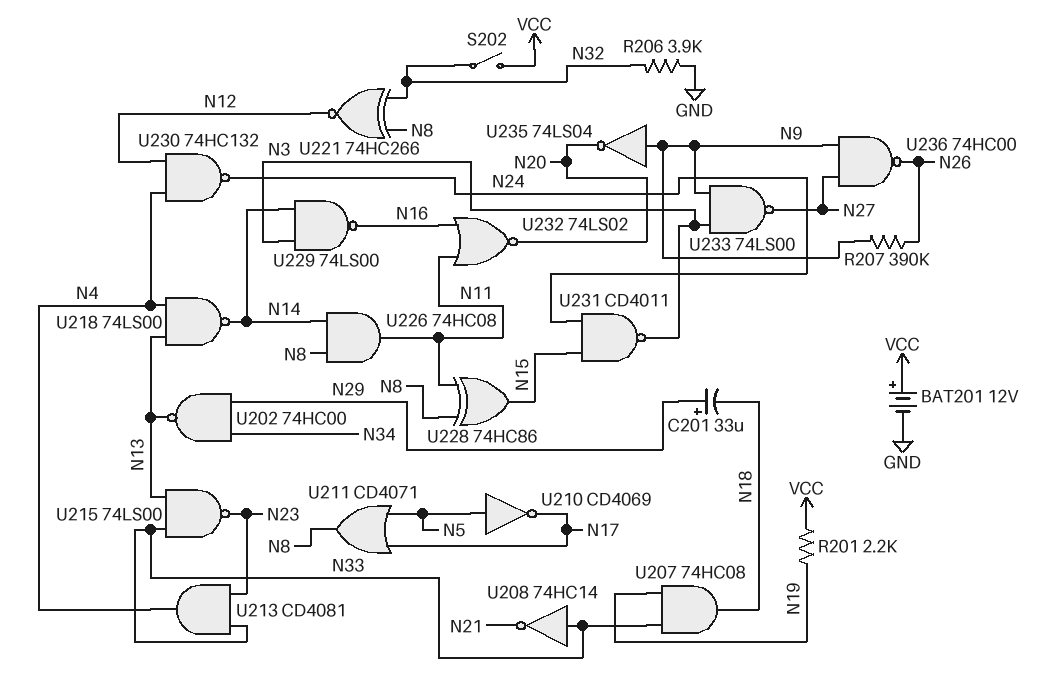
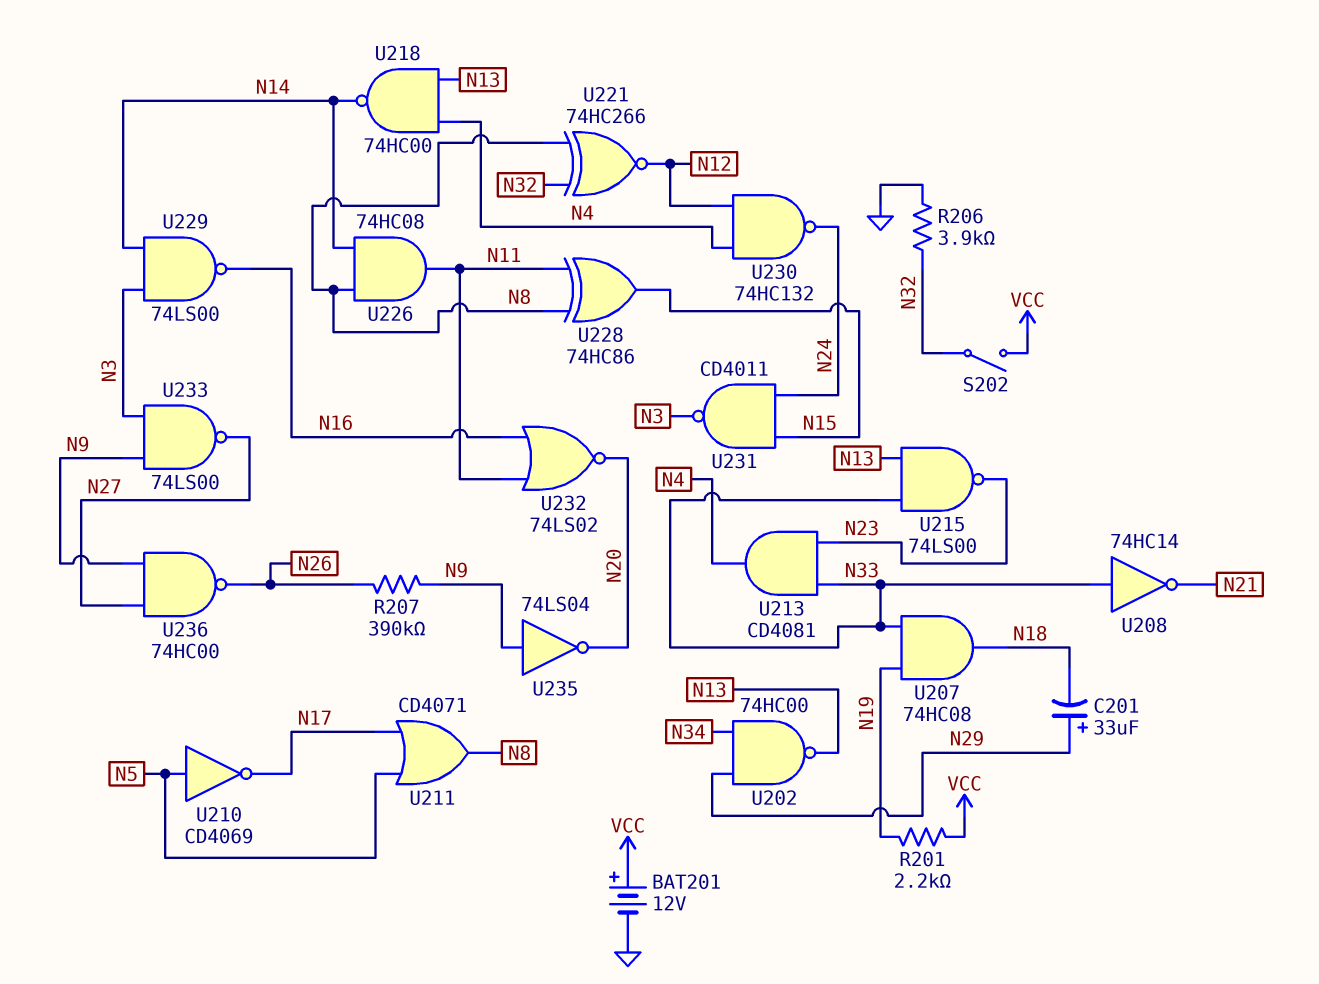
U218: NAND 74LS00 (in N4, in N13, out N14) -> NAND 74HC00 (in N4, in N13, out N14)

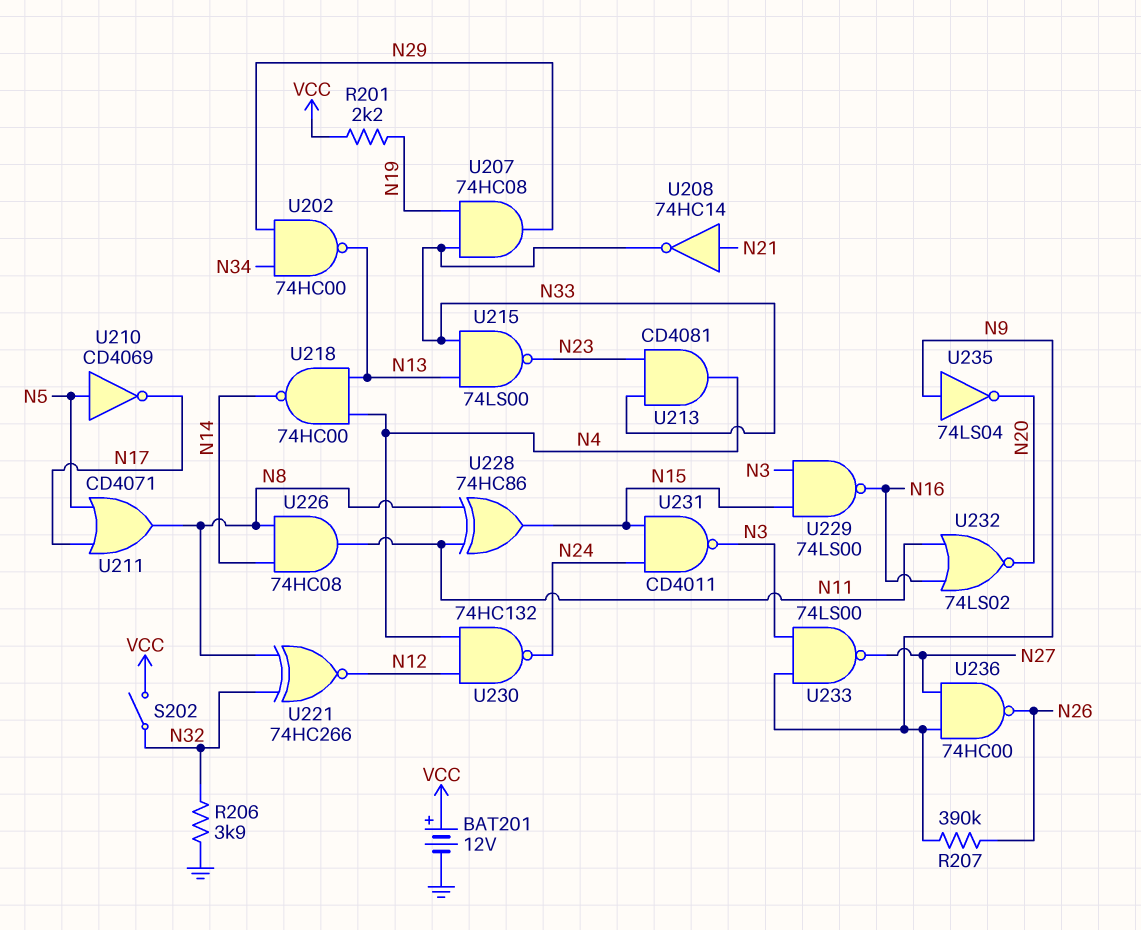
C201: 33uF (plus N29, minus N18) -> none
U207: AND 74HC08 (in N19, in N33, out N18) -> AND 74HC08 (in N19, in N33, out N29)
U208: NOT 74HC14 (in N33, out N21) -> NOT 74HC14 (in N21, out N33)
U229: NAND 74LS00 (in N3, in N14, out N16) -> NAND 74LS00 (in N3, in N15, out N16)

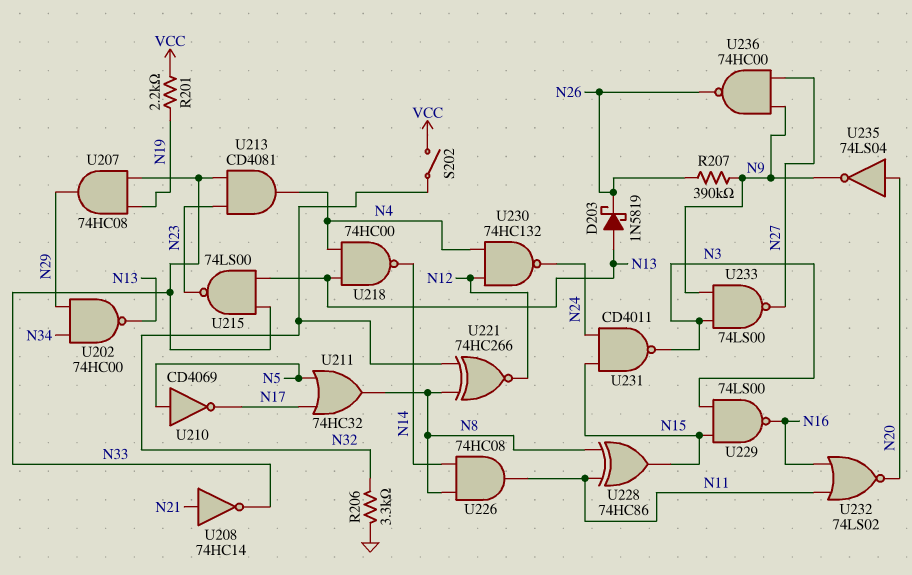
BAT201: 12V (plus VCC, minus GND) -> none
D203: none -> schottky 1N5819 (A N13, K N26)
R206: 3.9k (GND, N32) -> 3.3k (GND, N32)
U211: OR CD4071 (in N5, in N17, out N8) -> OR 74HC32 (in N5, in N17, out N8)
U235: NOT 74LS04 (in N9, out N20) -> NOT 74LS04 (in N20, out N9)

